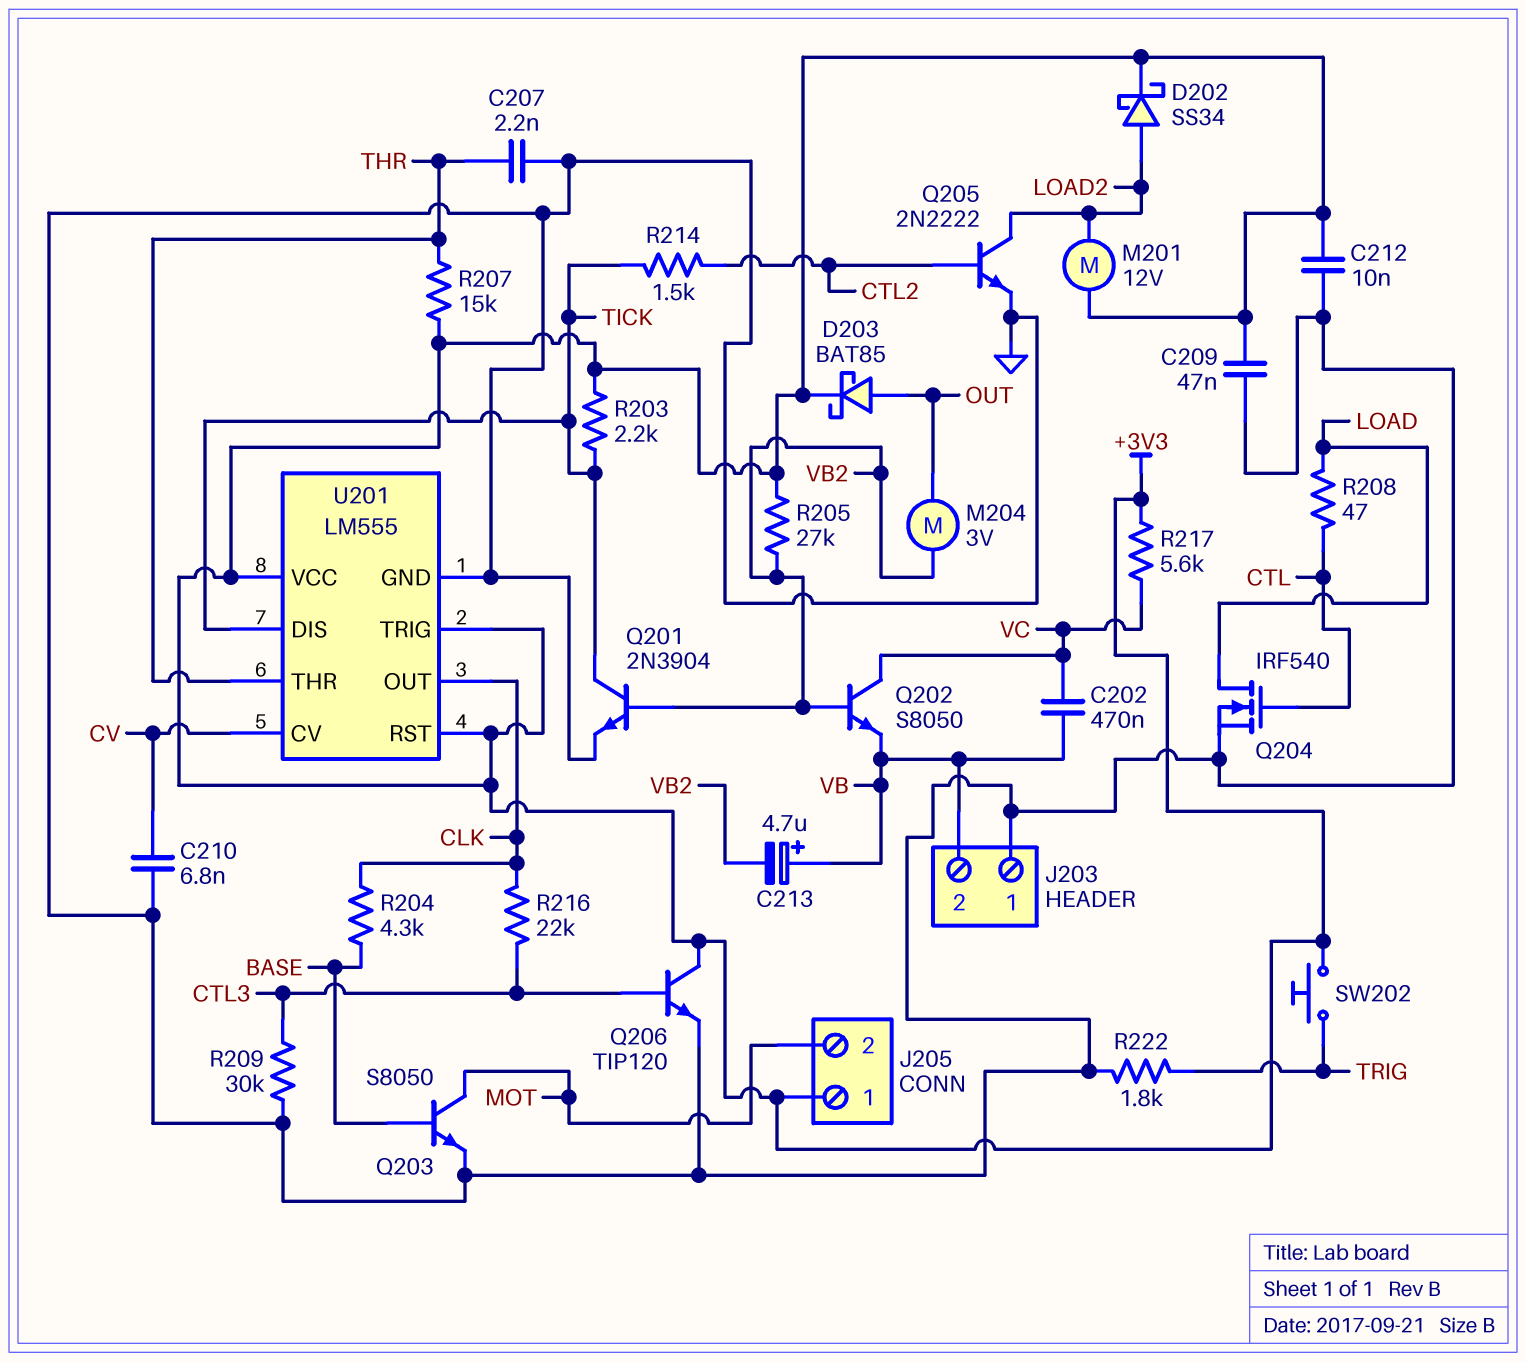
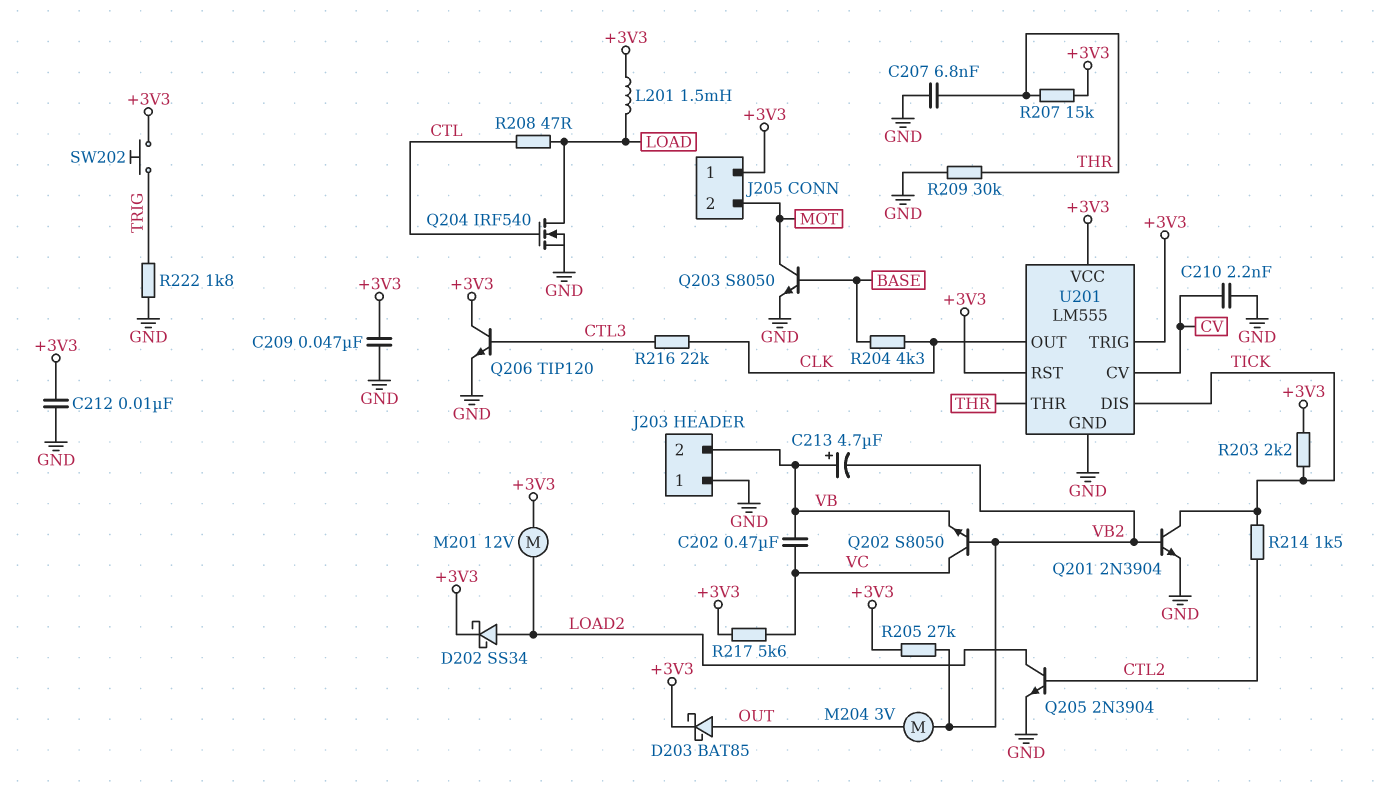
C207: 2.2nF (GND, THR) -> 6.8nF (GND, THR)
C210: 6.8nF (CV, GND) -> 2.2nF (CV, GND)
L201: none -> 1.5mH (+3V3, LOAD)
Q205: NPN 2N2222 (B CTL2, C LOAD2, E GND) -> NPN 2N3904 (B CTL2, C LOAD2, E GND)
R209: 30k (CTL3, GND) -> 30k (GND, THR)

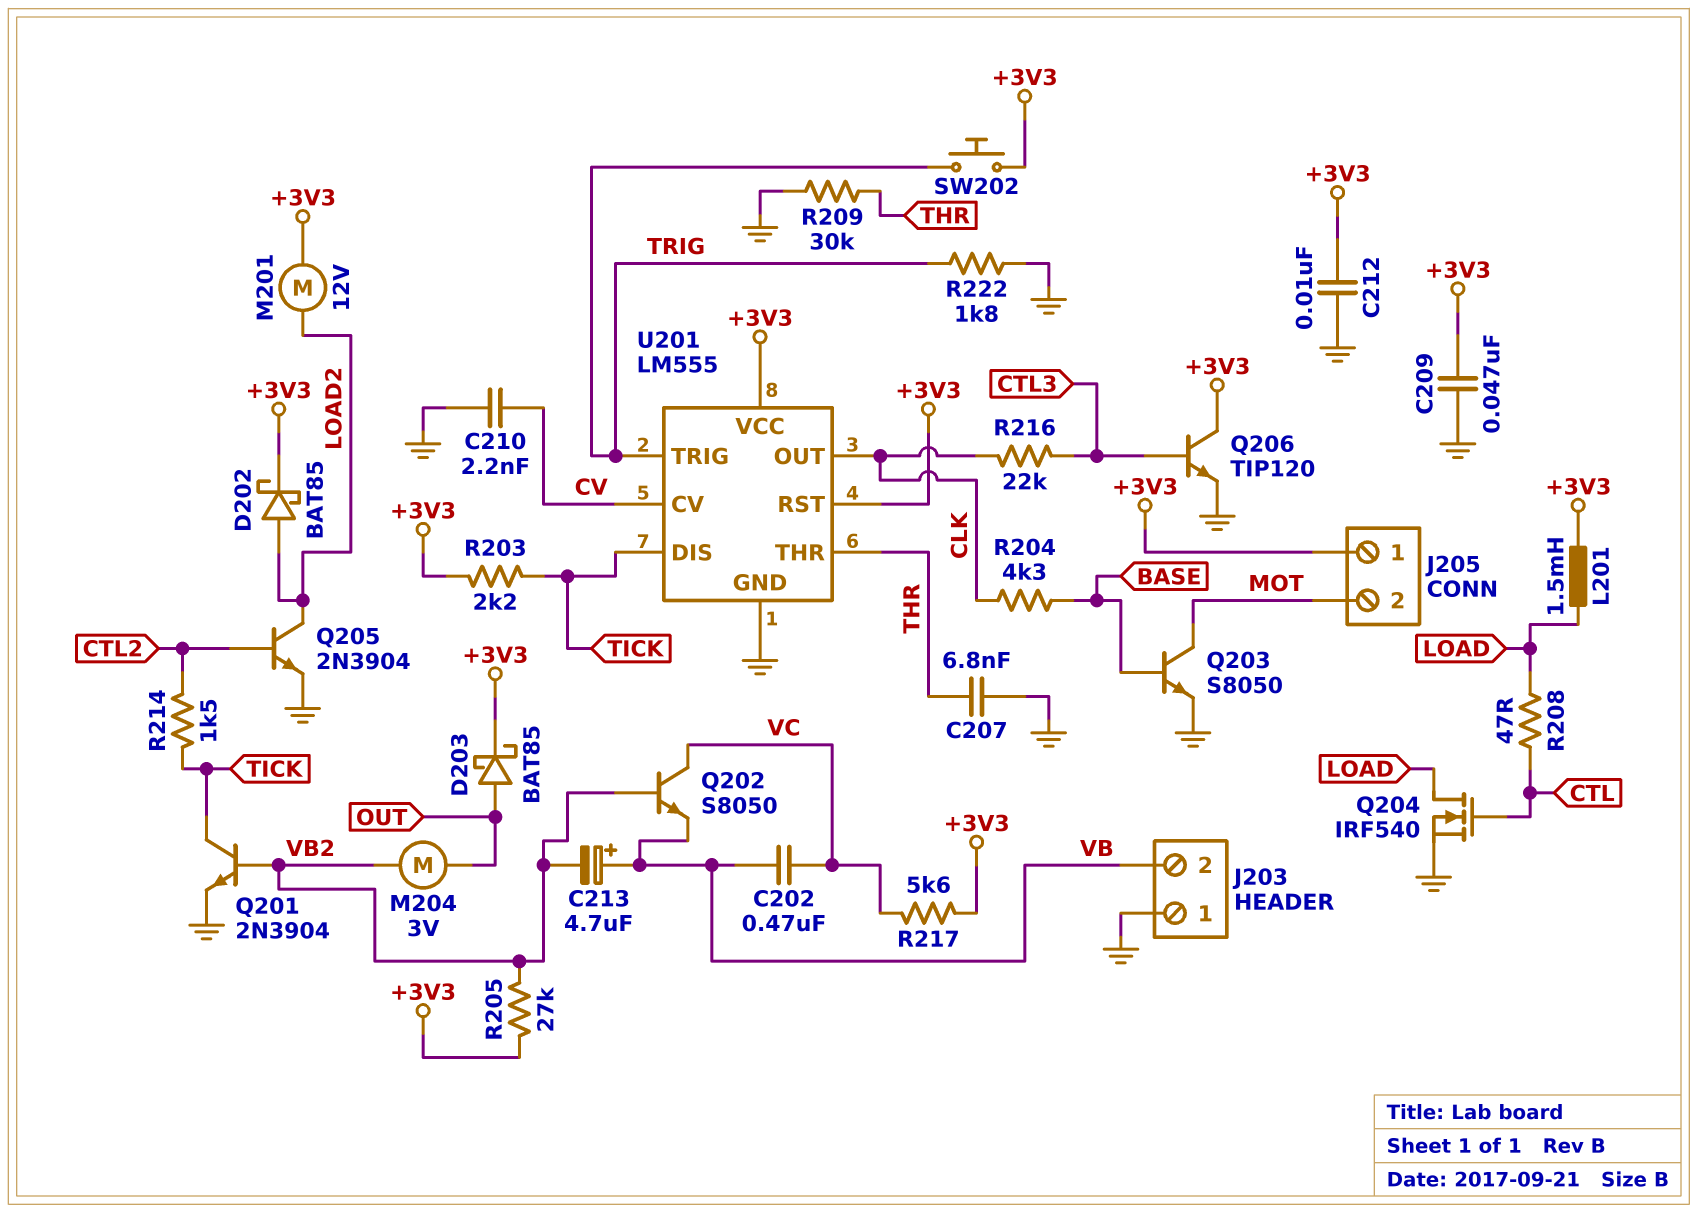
D202: schottky SS34 (A LOAD2, K +3V3) -> schottky BAT85 (A LOAD2, K +3V3)
R207: 15k (+3V3, THR) -> none
U201 pin TRIG: +3V3 -> TRIG

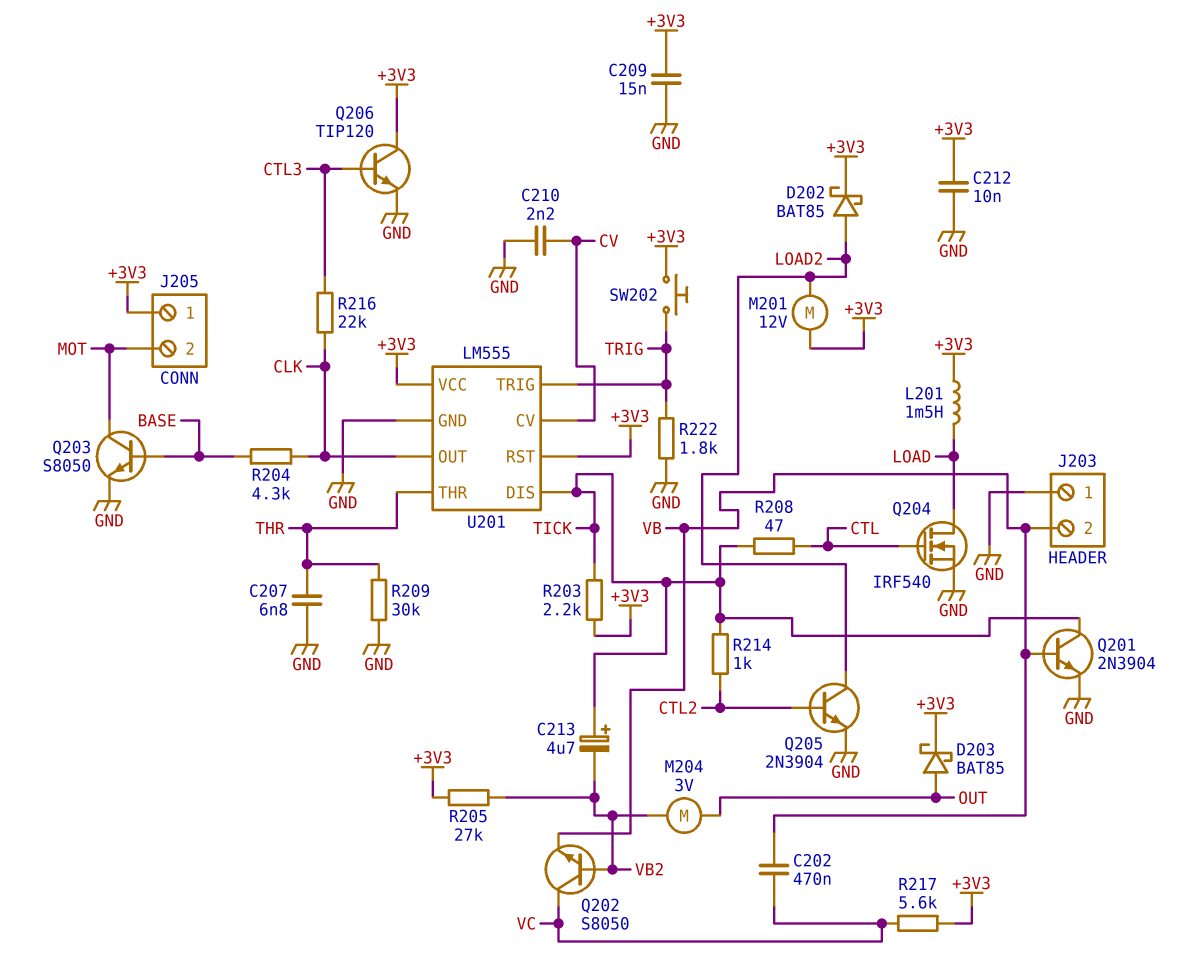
C209: 47nF (+3V3, GND) -> 15nF (+3V3, GND)
C213: 4.7uF (plus VB, minus VB2) -> 4.7uF (plus TICK, minus VB2)
Q201: NPN 2N3904 (B VB2, C TICK, E GND) -> NPN 2N3904 (B VB, C TICK, E GND)
R208: 47 (CTL, LOAD) -> 47 (CTL, TICK)
R214: 1.5k (CTL2, TICK) -> 1k (CTL2, TICK)

